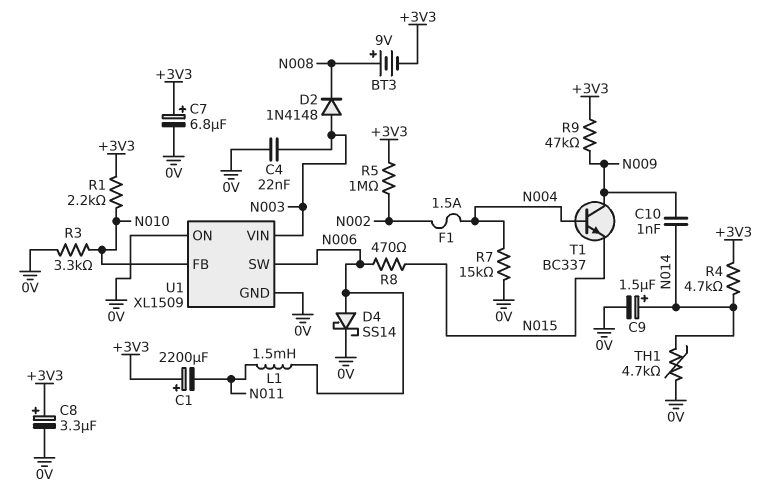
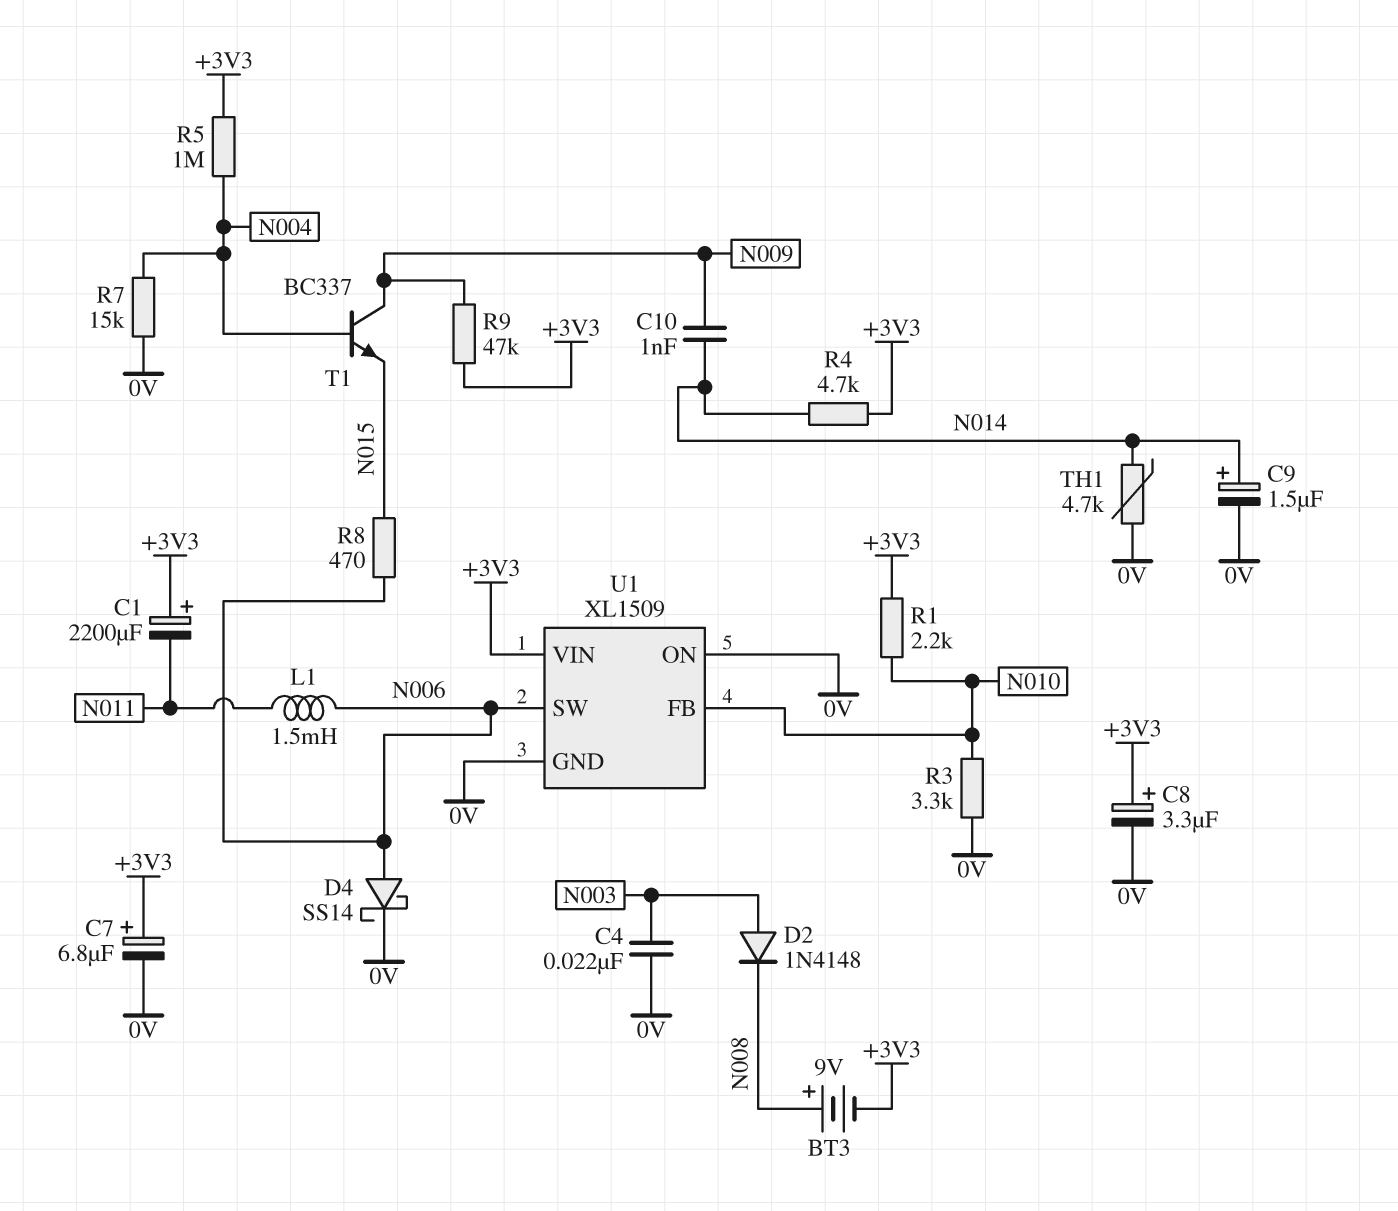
F1: 1.5A (N002, N004) -> none
R5: 1M (+3V3, N002) -> 1M (+3V3, N004)
U1 pin VIN: N003 -> +3V3

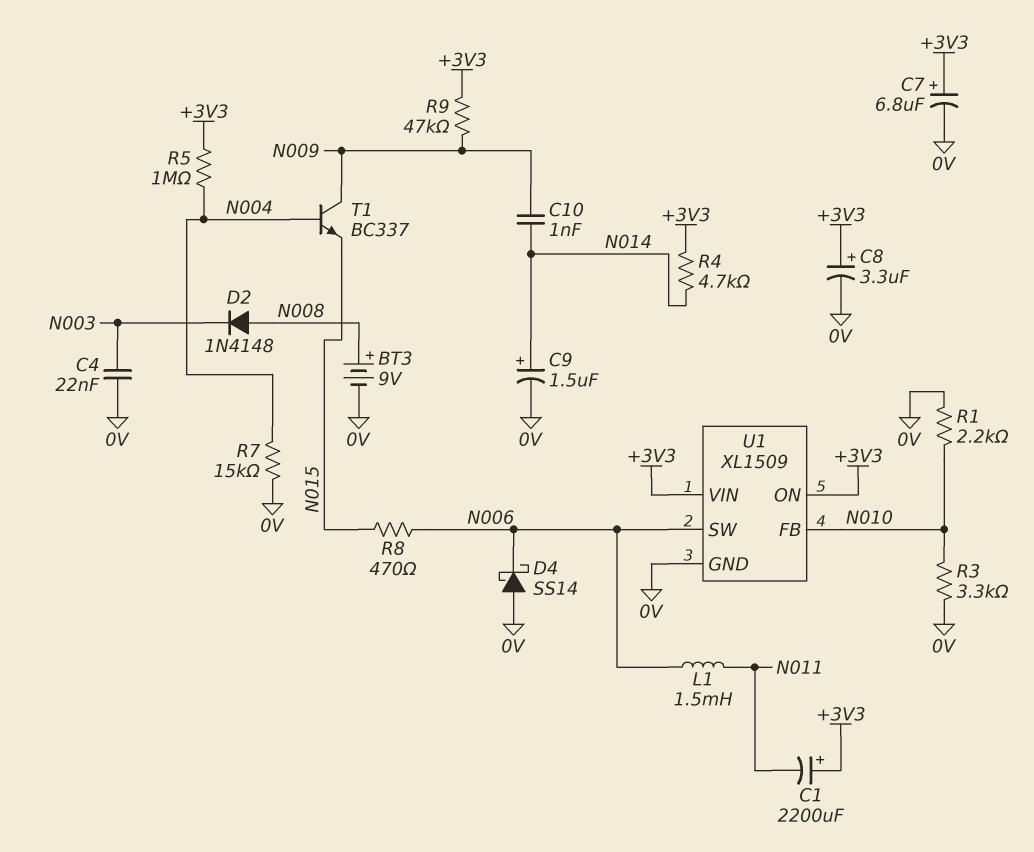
BT3: 9V (plus N008, minus +3V3) -> 9V (plus N008, minus 0V)
D2: diode 1N4148 (A N003, K N008) -> diode 1N4148 (A N008, K N003)
D4: schottky SS14 (A N006, K 0V) -> schottky SS14 (A 0V, K N006)
R1: 2.2k (+3V3, N010) -> 2.2k (0V, N010)
TH1: 4.7k (0V, N014) -> none
U1 pin ON: 0V -> +3V3

